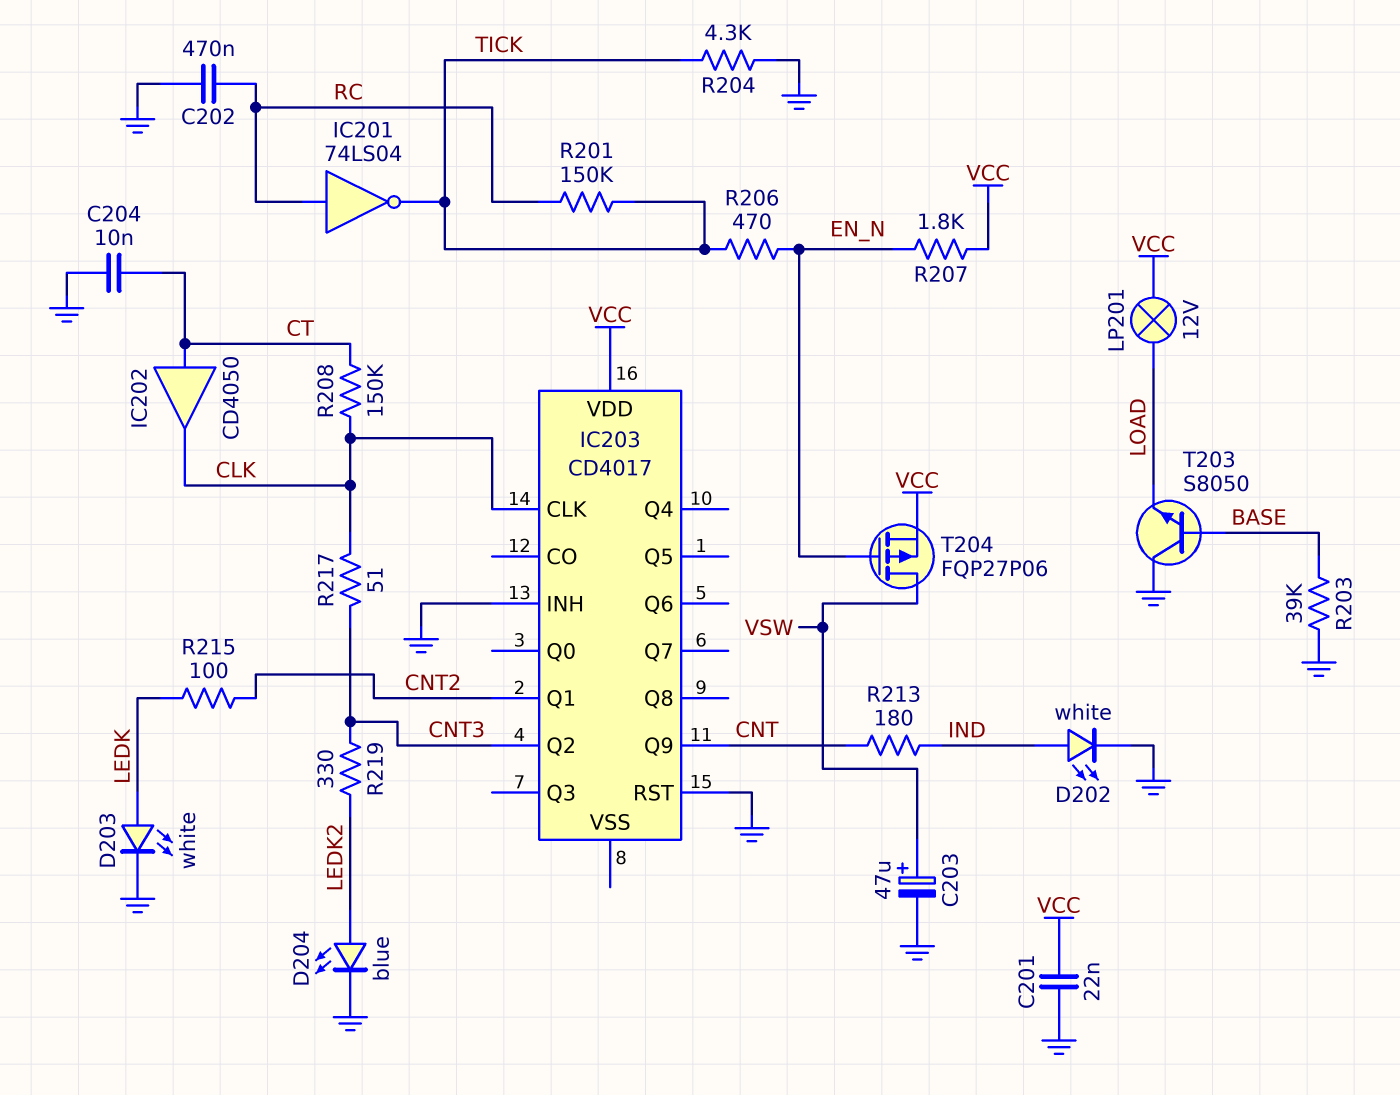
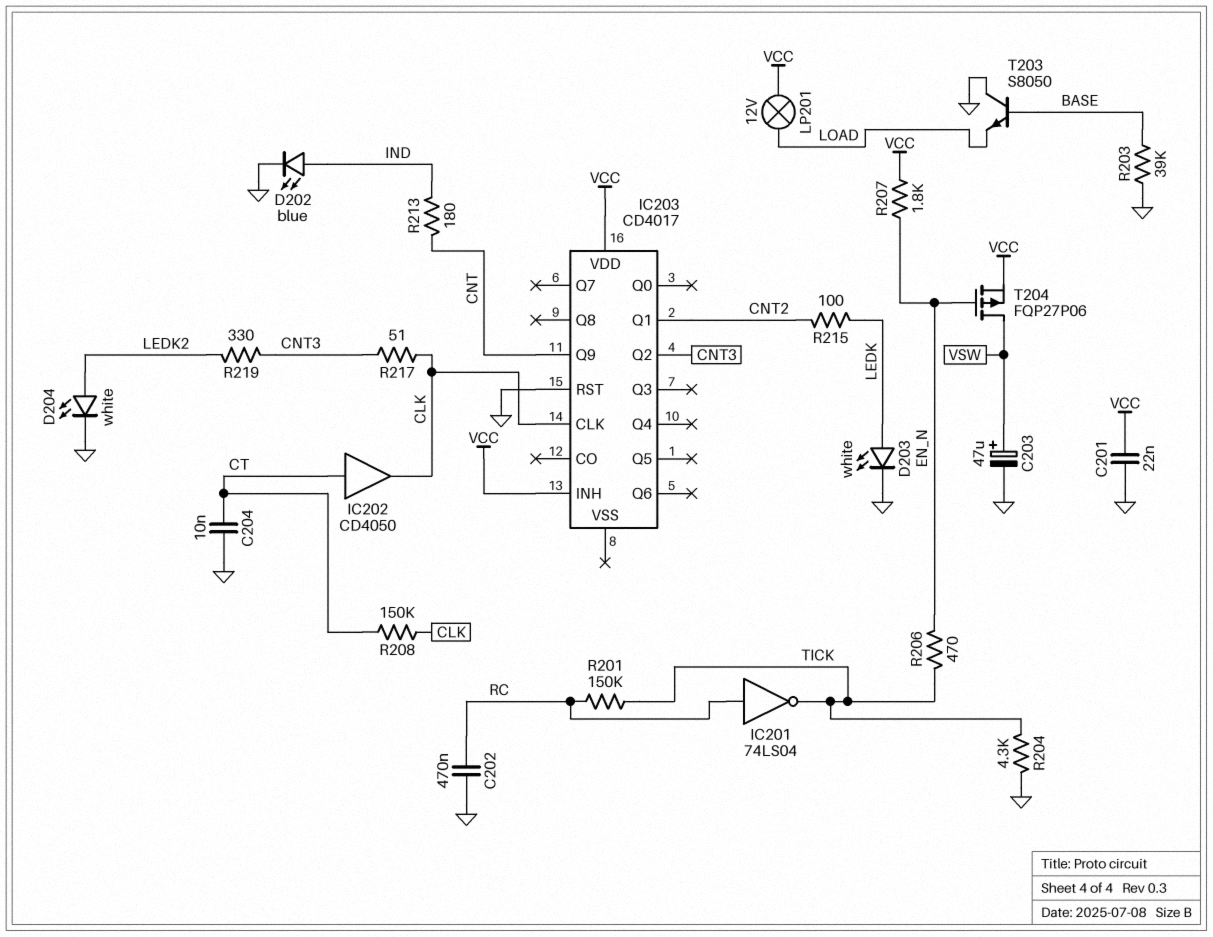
D202: LED white (A IND, K GND) -> LED blue (A IND, K GND)
D204: LED blue (A LEDK2, K GND) -> LED white (A LEDK2, K GND)
IC203 pin INH: GND -> VCC

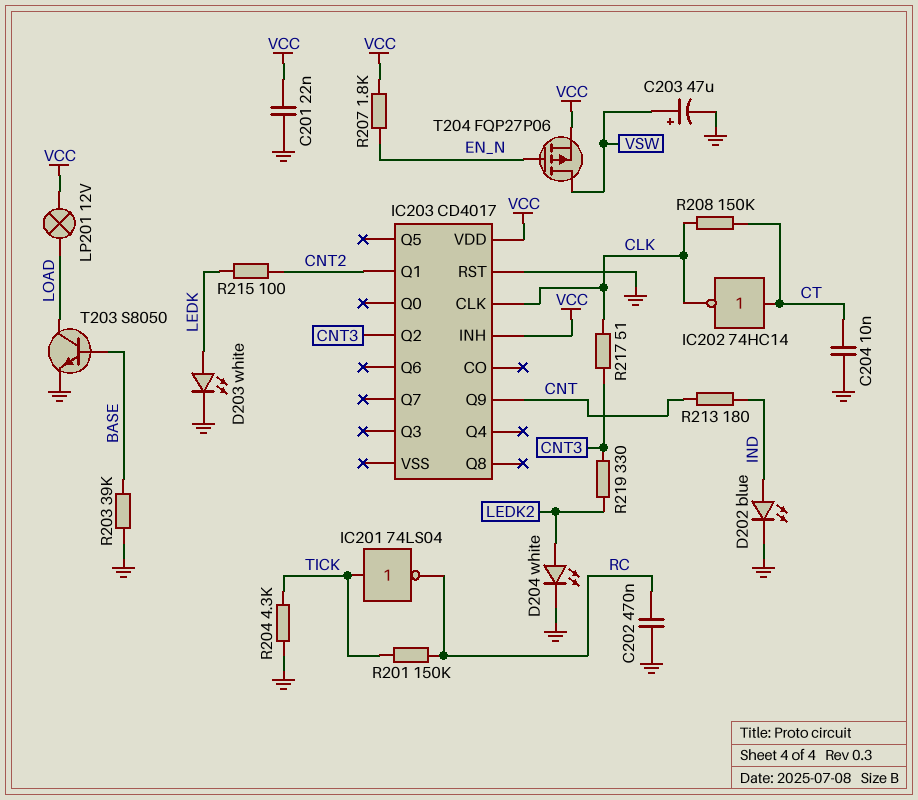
IC201: NOT 74LS04 (in RC, out TICK) -> NOT 74LS04 (in TICK, out RC)
IC202: buffer CD4050 (in CT, out CLK) -> NOT 74HC14 (in CT, out CLK)
R206: 470 (EN_N, TICK) -> none
T203: NPN S8050 (B BASE, C GND, E LOAD) -> NPN S8050 (B BASE, C LOAD, E GND)

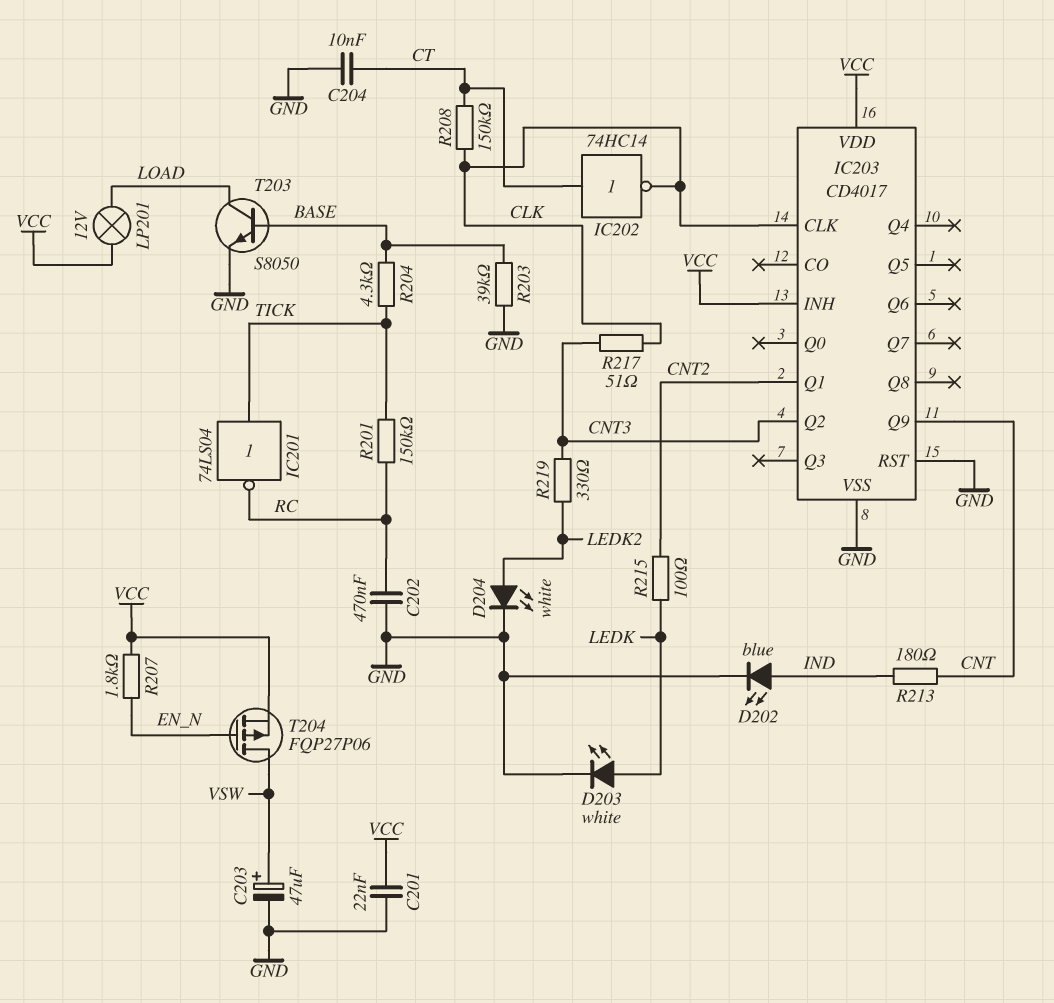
IC203 pin VSS: none -> GND
R204: 4.3k (GND, TICK) -> 4.3k (BASE, TICK)

